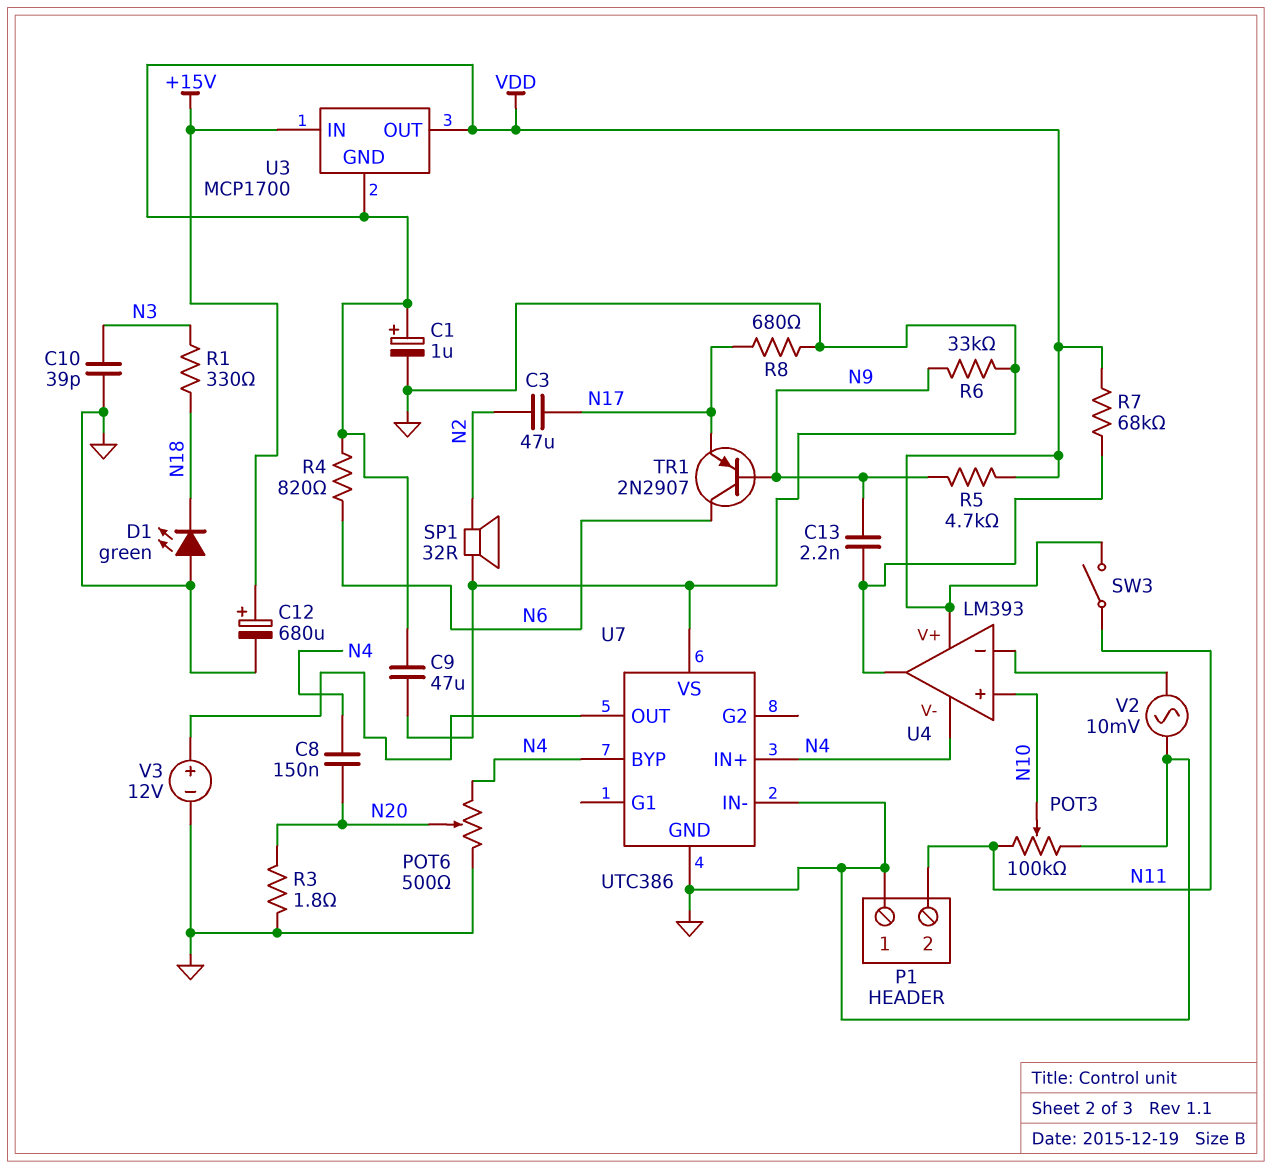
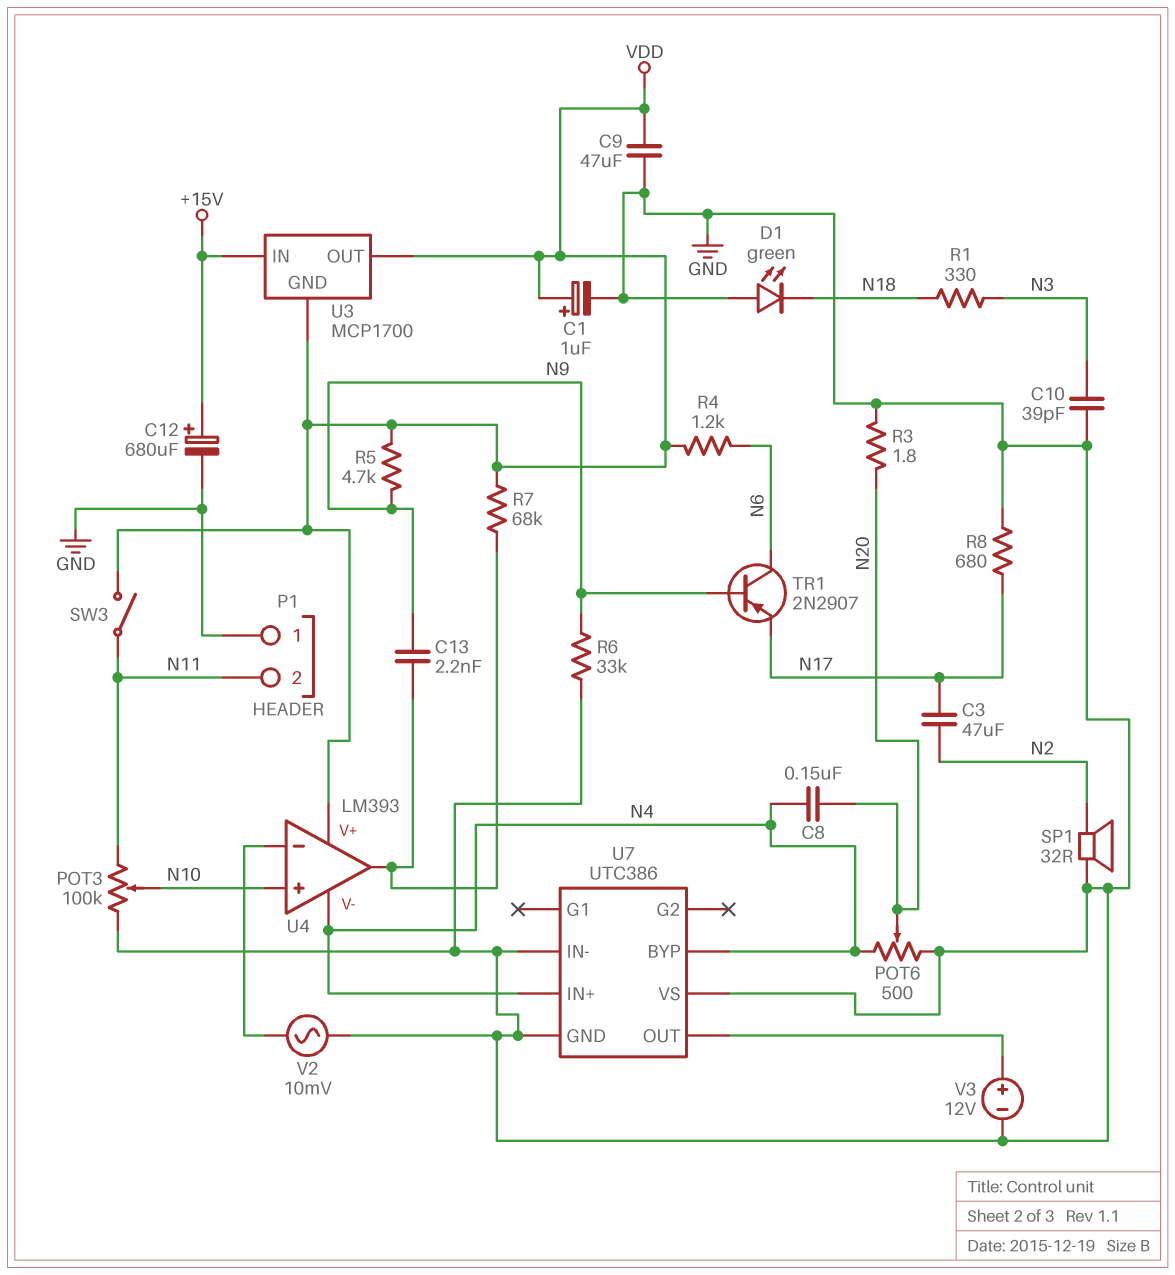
R4: 820 (N6, VDD) -> 1.2k (N6, VDD)

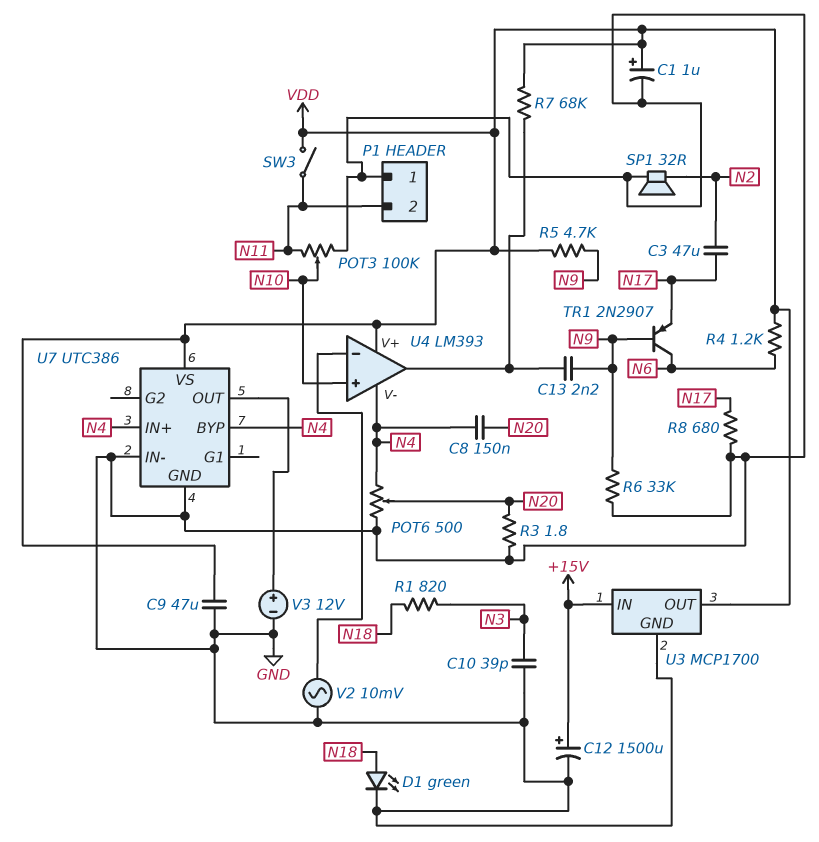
C12: 680uF (plus +15V, minus GND) -> 1500uF (plus +15V, minus GND)
D1: LED green (A GND, K N18) -> LED green (A N18, K GND)
R1: 330 (N3, N18) -> 820 (N3, N18)
U3 pin GND: VDD -> GND
U7 pin VS: GND -> VDD

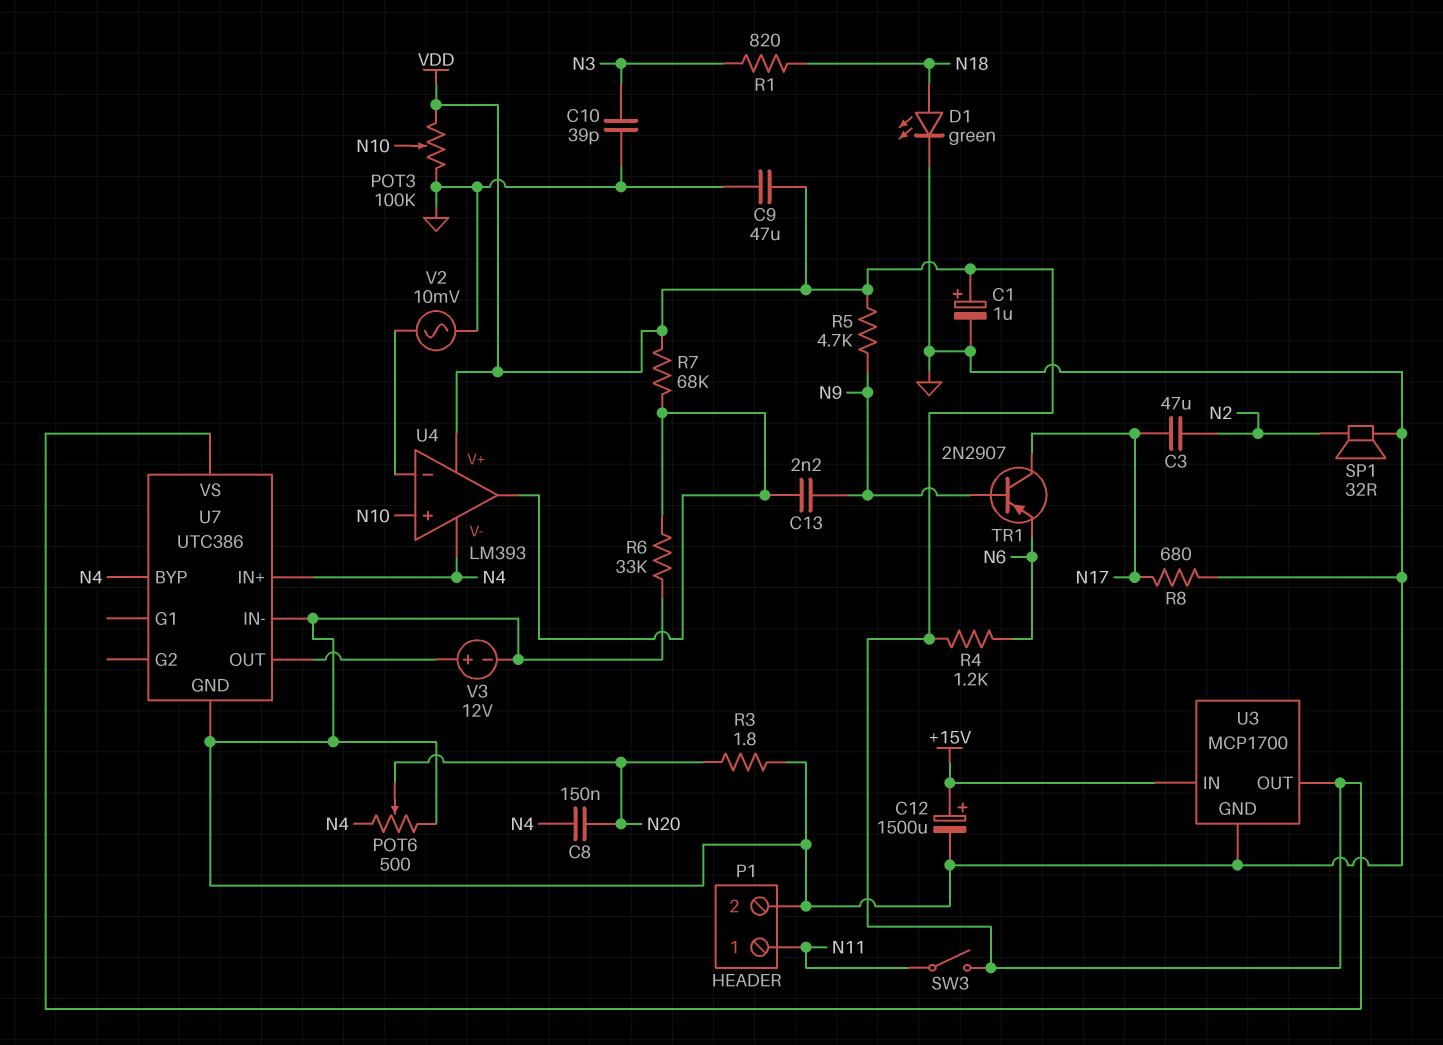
P1 pin 1: GND -> N11
P1 pin 2: N11 -> GND
POT3: 100k (GND, N11, wiper N10) -> 100k (GND, VDD, wiper N10)
R6: 33k (GND, N9) -> 33k (GND, U4/out)
TR1: PNP 2N2907 (B N9, C N6, E N17) -> PNP 2N2907 (B N9, C N17, E N6)

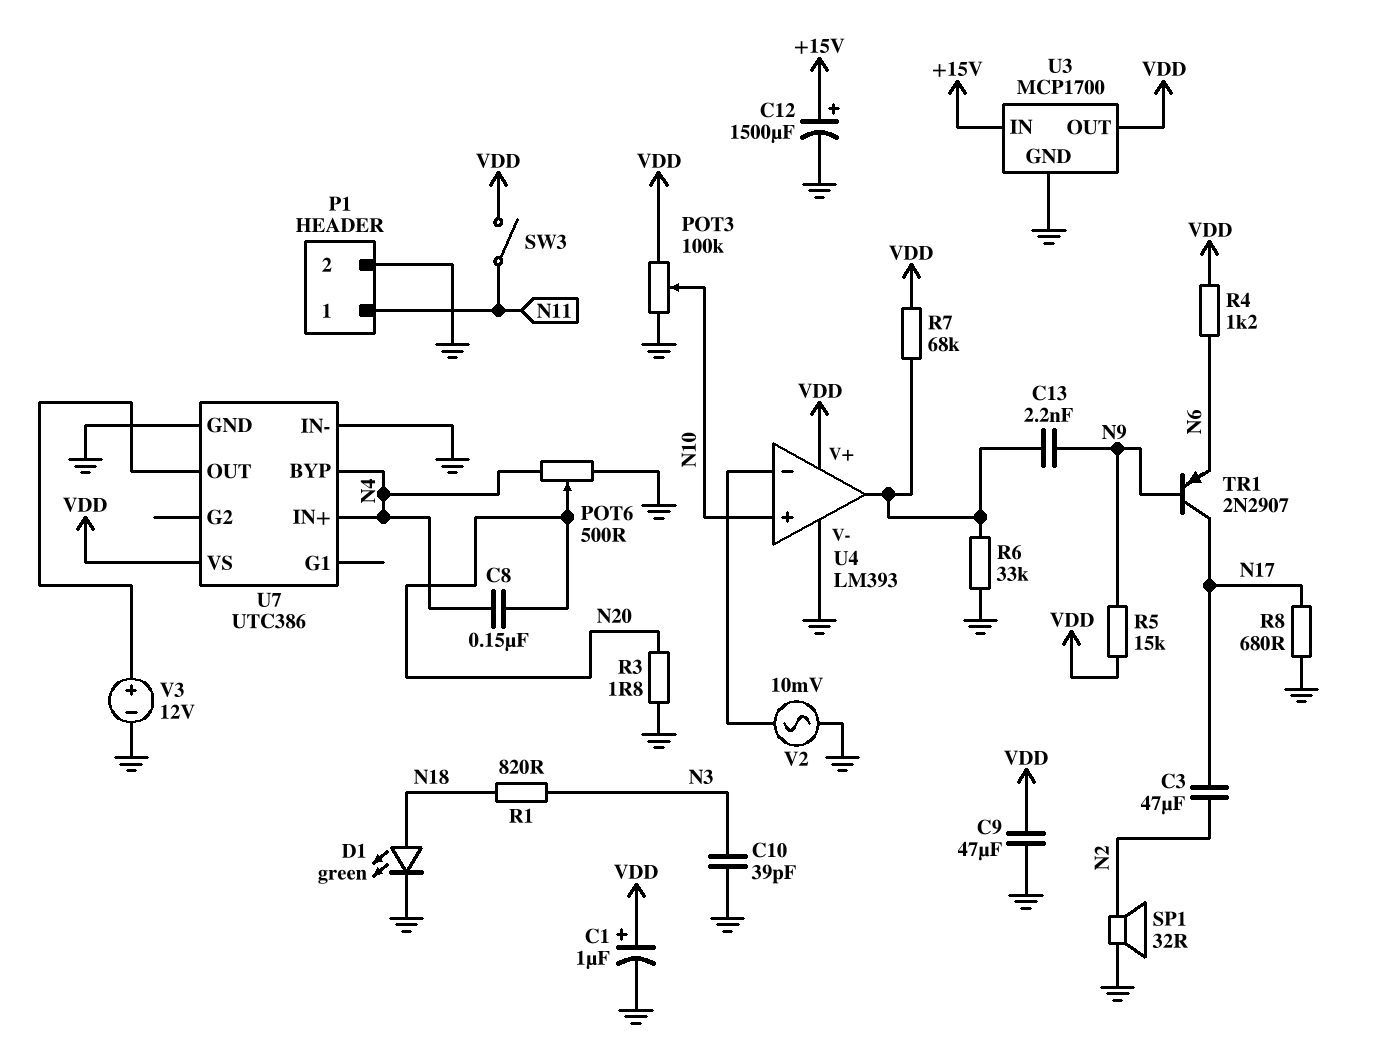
R5: 4.7k (N9, VDD) -> 15k (N9, VDD)
U4 pin V-: N4 -> GND

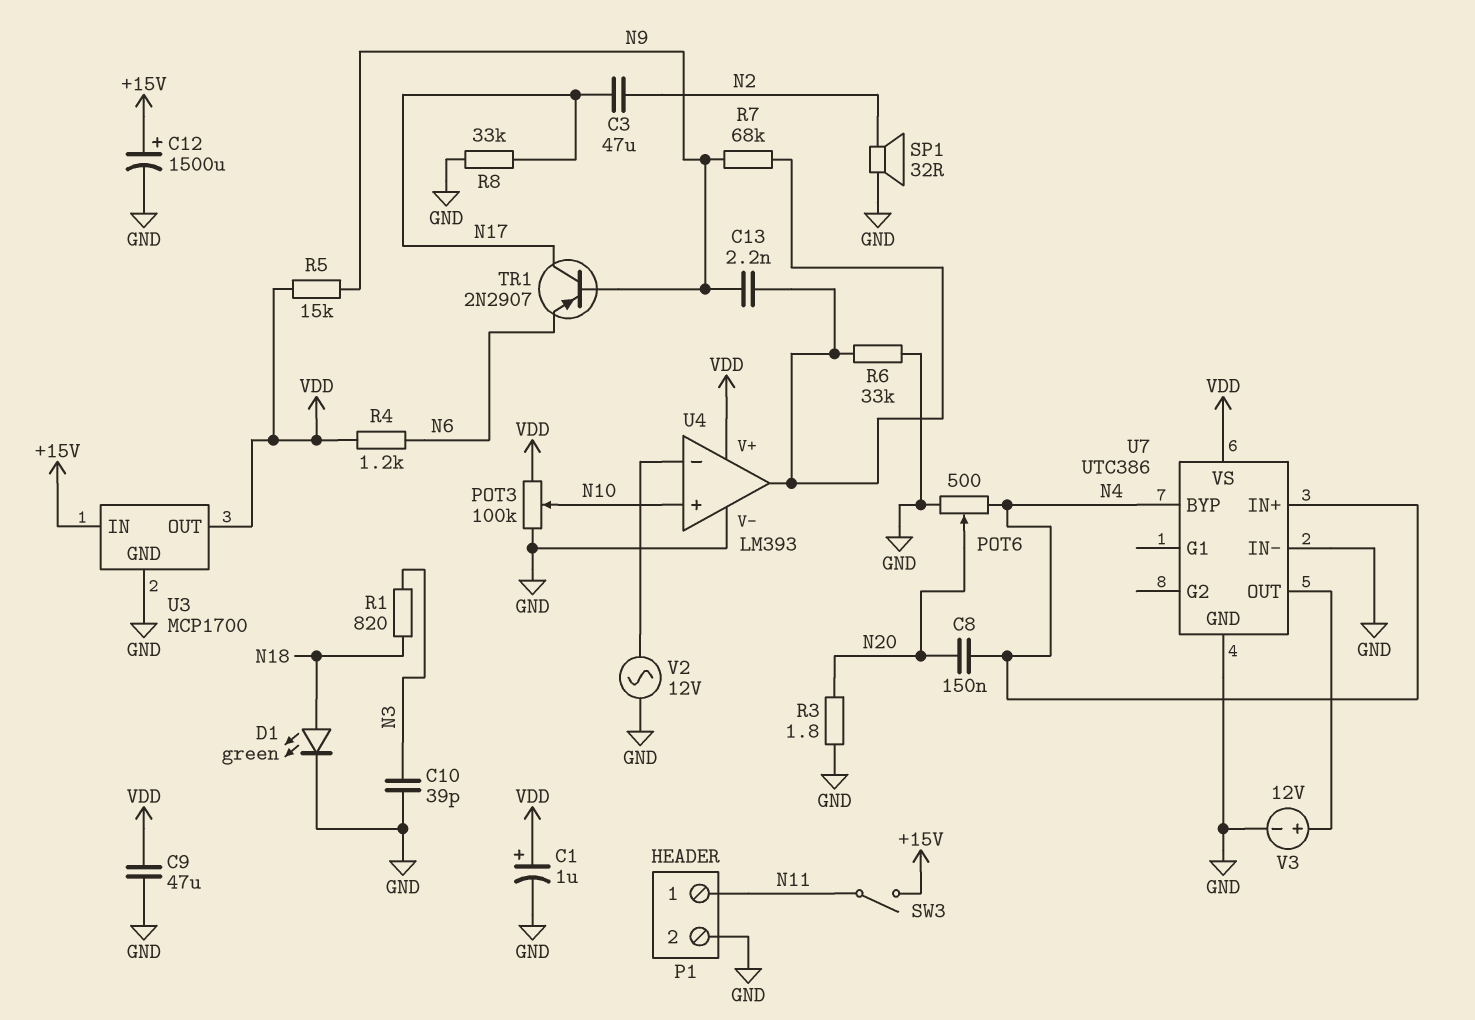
R7: 68k (U4/out, VDD) -> 68k (N9, U4/out)
R8: 680 (GND, N17) -> 33k (GND, N17)
SW3: switch (N11, VDD) -> switch (+15V, N11)
V2: AC 10mV (GND, U4/in-) -> AC 12V (GND, U4/in-)

